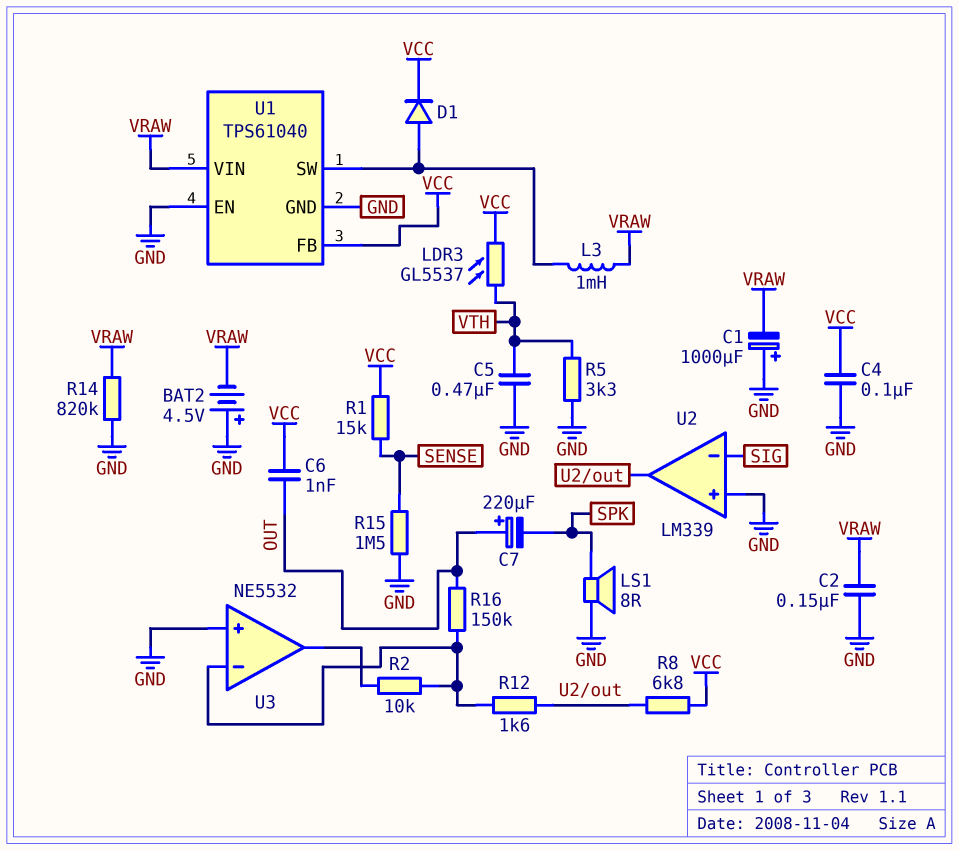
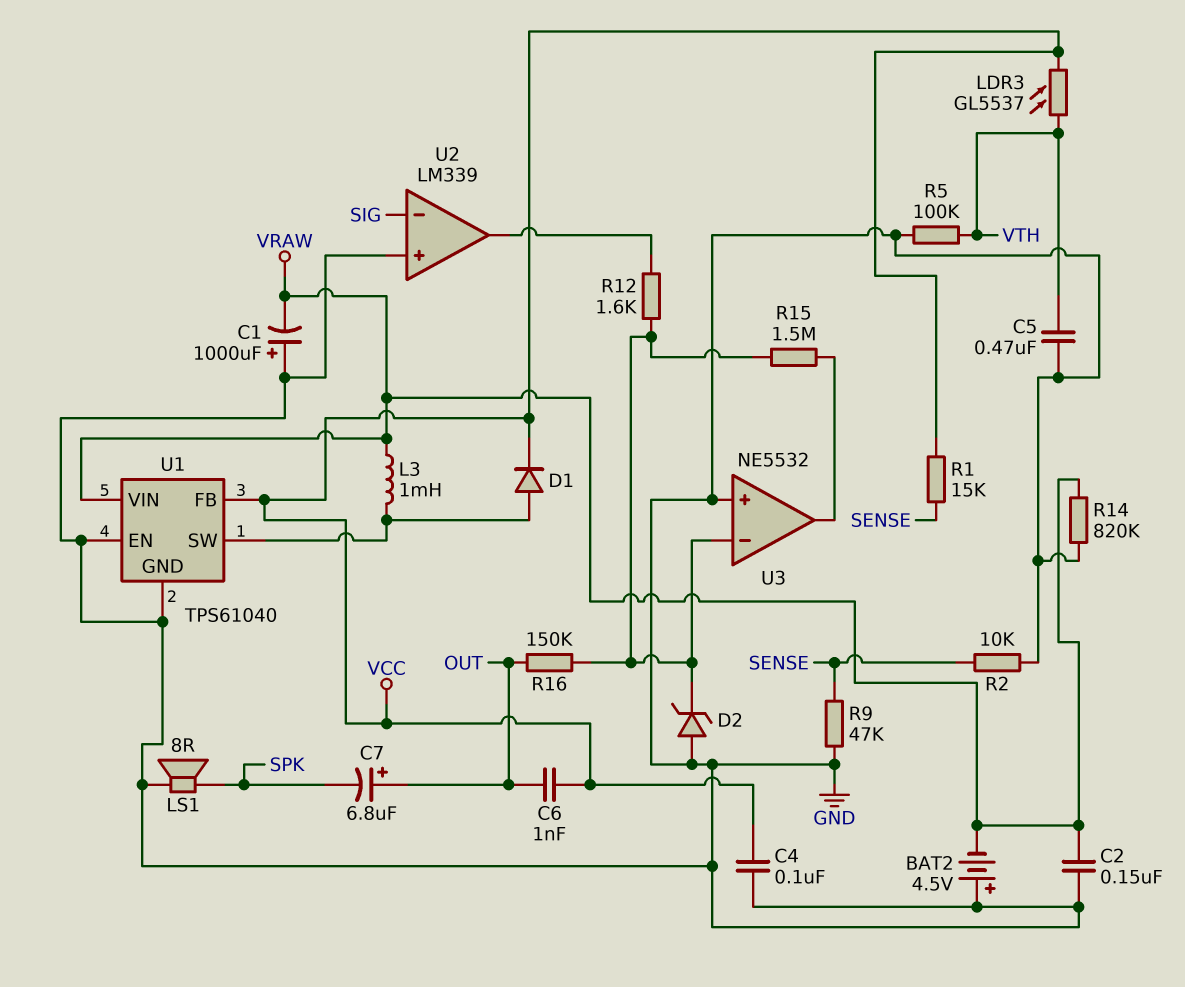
C7: 220uF (plus OUT, minus SPK) -> 6.8uF (plus OUT, minus SPK)
D2: none -> zener (A GND, K U3/in-)
R2: 10k (U3/in-, U3/out) -> 10k (GND, SENSE)
R5: 3.3k (GND, VTH) -> 100k (GND, VTH)
R8: 6.8k (U2/out, VCC) -> none
R9: none -> 47k (GND, SENSE)
R15: 1.5M (GND, SENSE) -> 1.5M (U3/in-, U3/out)

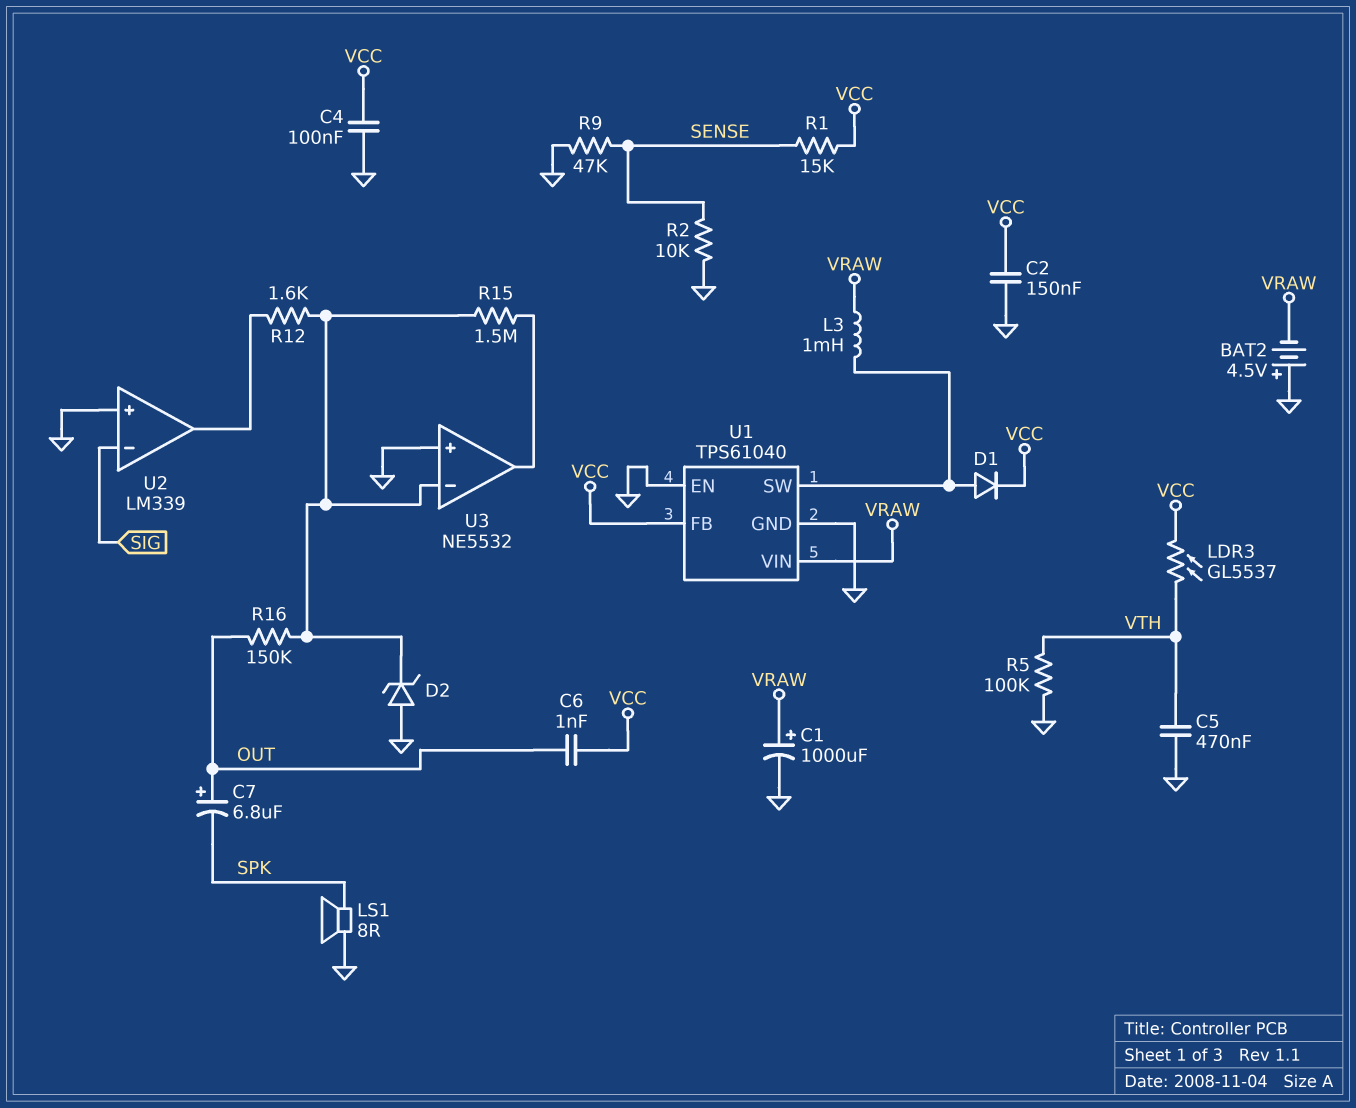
C1: 1000uF (plus GND, minus VRAW) -> 1000uF (plus VRAW, minus GND)
C2: 150nF (GND, VRAW) -> 150nF (GND, VCC)
R14: 820k (GND, VRAW) -> none

